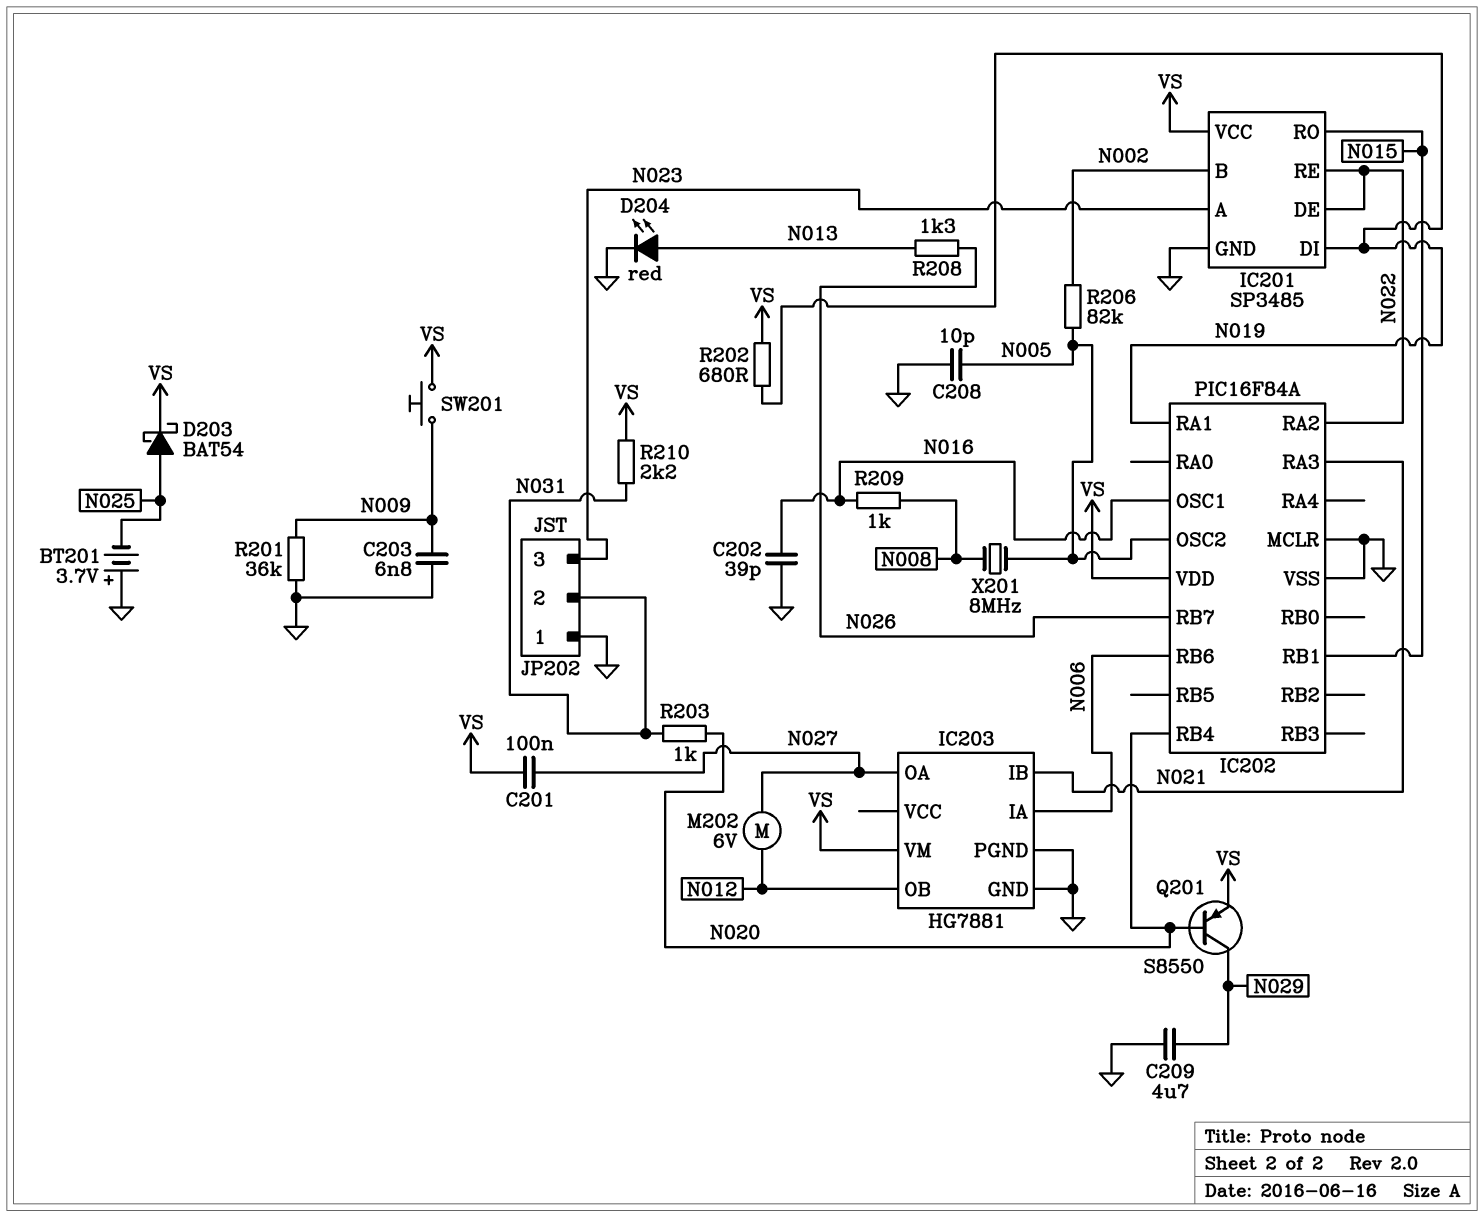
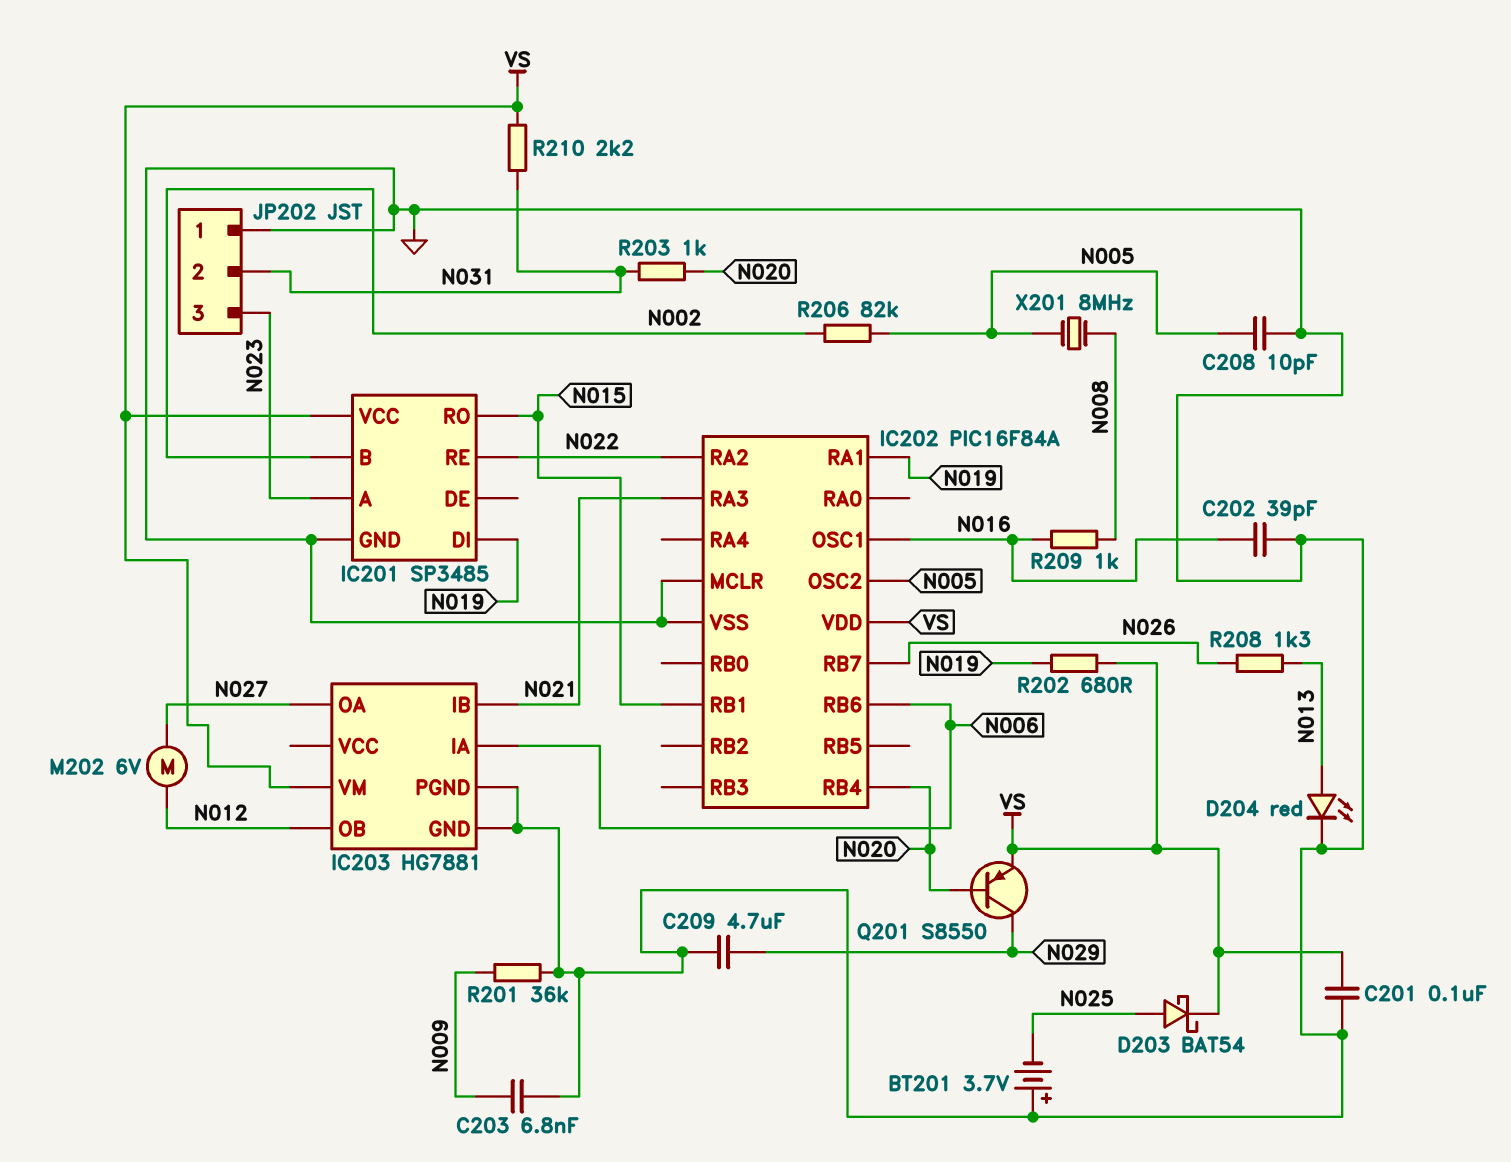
C201: 100nF (N027, VS) -> 100nF (GND, VS)
IC201 pin DE: N022 -> none
SW201: button (N009, VS) -> none

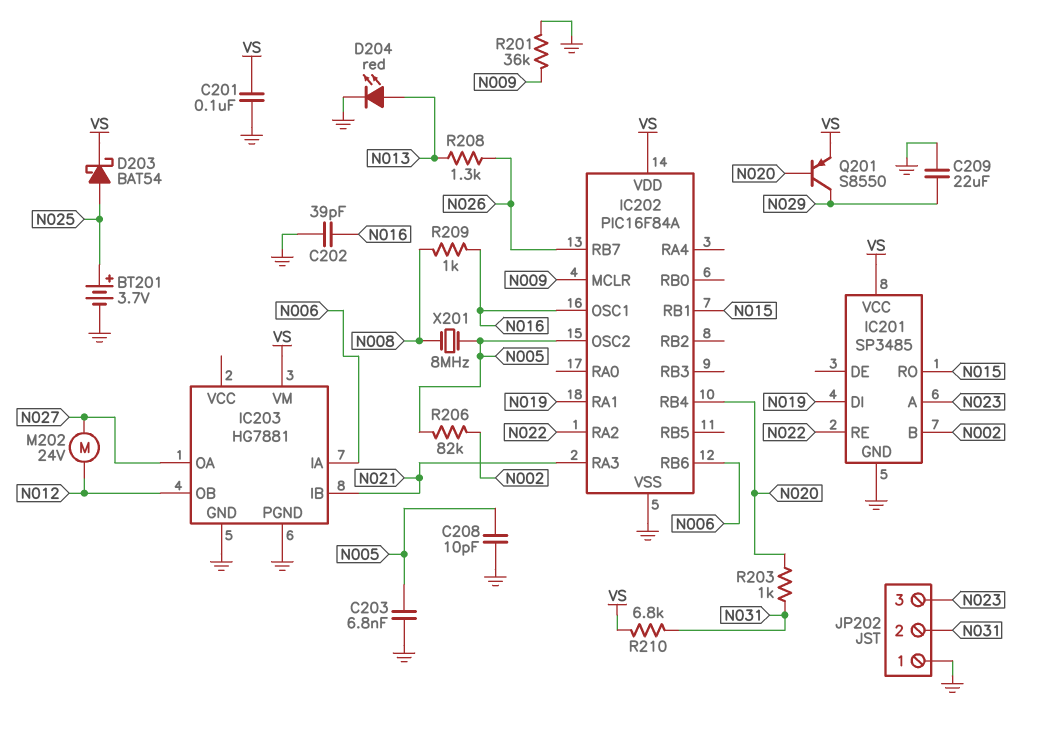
BT201: 3.7V (plus GND, minus N025) -> 3.7V (plus N025, minus GND)
C203: 6.8nF (GND, N009) -> 6.8nF (GND, N005)
C209: 4.7uF (GND, N029) -> 22uF (GND, N029)
IC202 pin MCLR: GND -> N009
M202: motor 6V (N012, N027) -> motor 24V (N012, N027)
R202: 680 (N019, VS) -> none
R210: 2.2k (N031, VS) -> 6.8k (N031, VS)

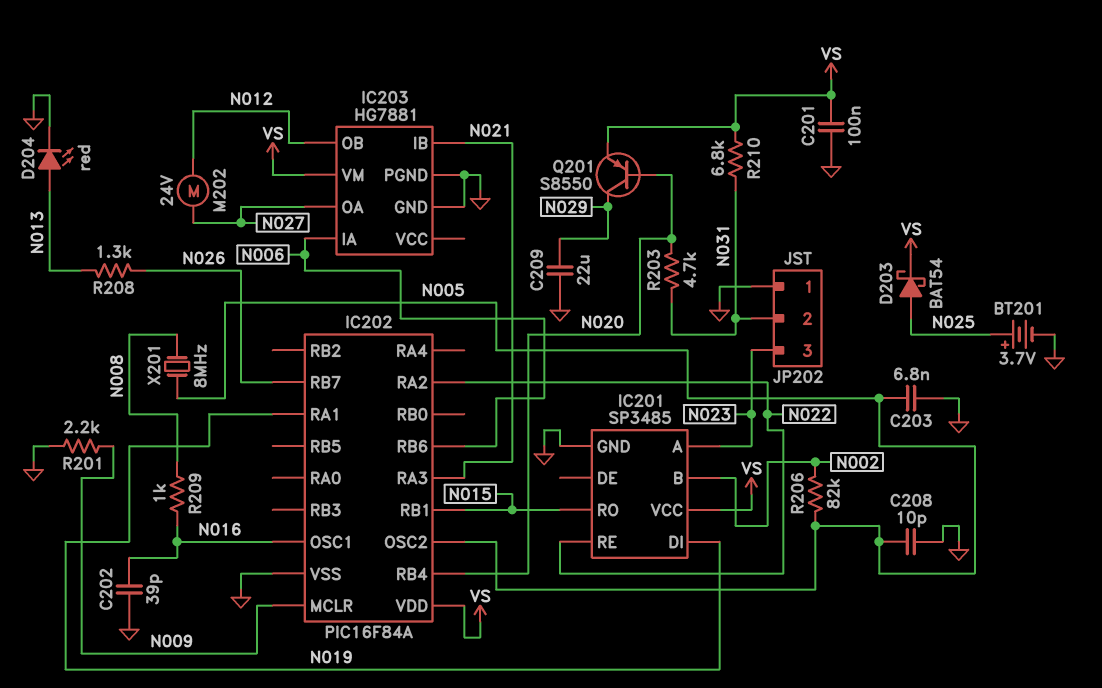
R201: 36k (GND, N009) -> 2.2k (GND, N009)
R203: 1k (N020, N031) -> 4.7k (N020, N031)

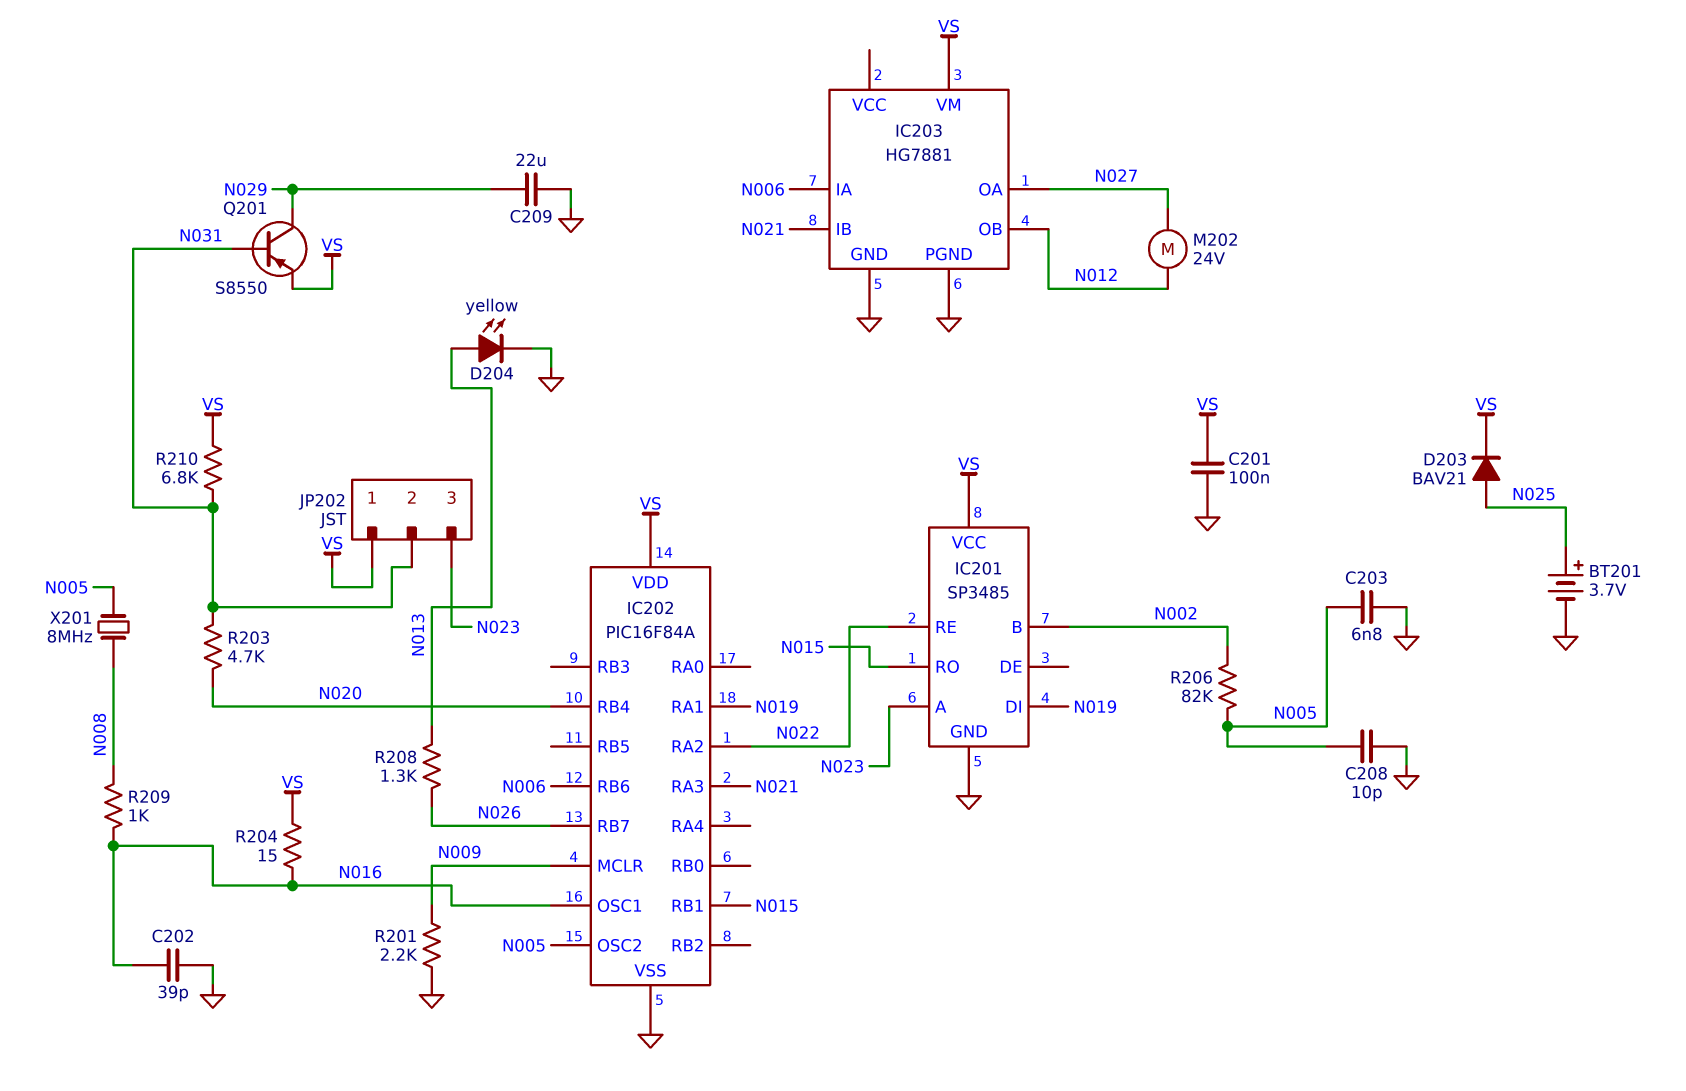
D203: schottky BAT54 (A N025, K VS) -> diode BAV21 (A N025, K VS)
D204: LED red (A N013, K GND) -> LED yellow (A N013, K GND)
JP202 pin 1: GND -> VS
Q201: PNP S8550 (B N020, C N029, E VS) -> PNP S8550 (B N031, C N029, E VS)
R204: none -> 15 (N016, VS)

